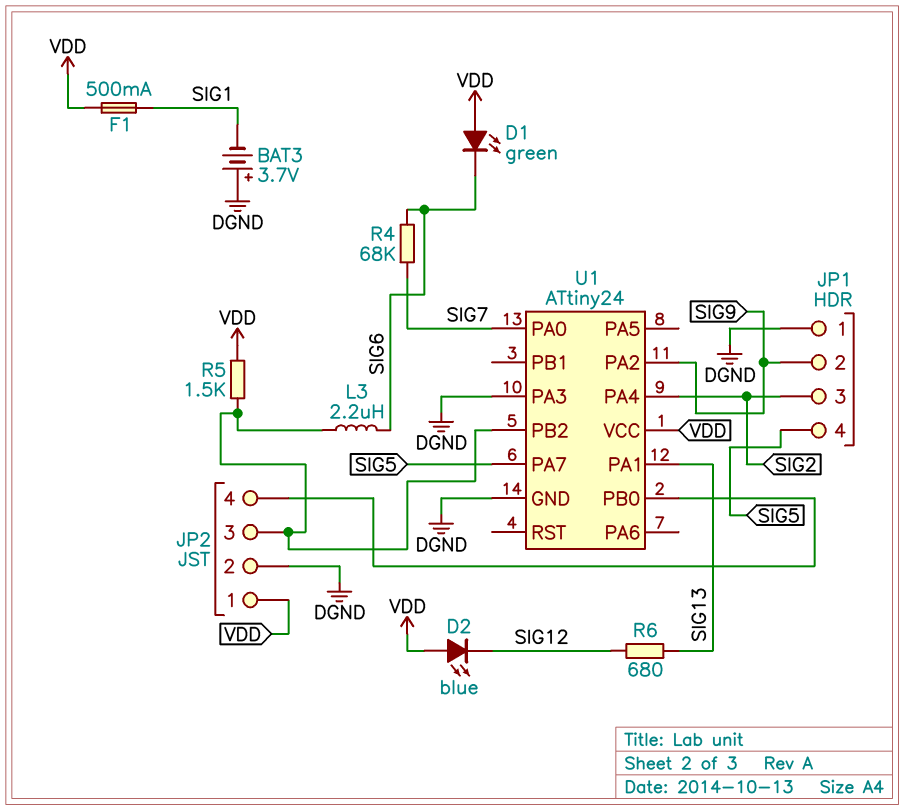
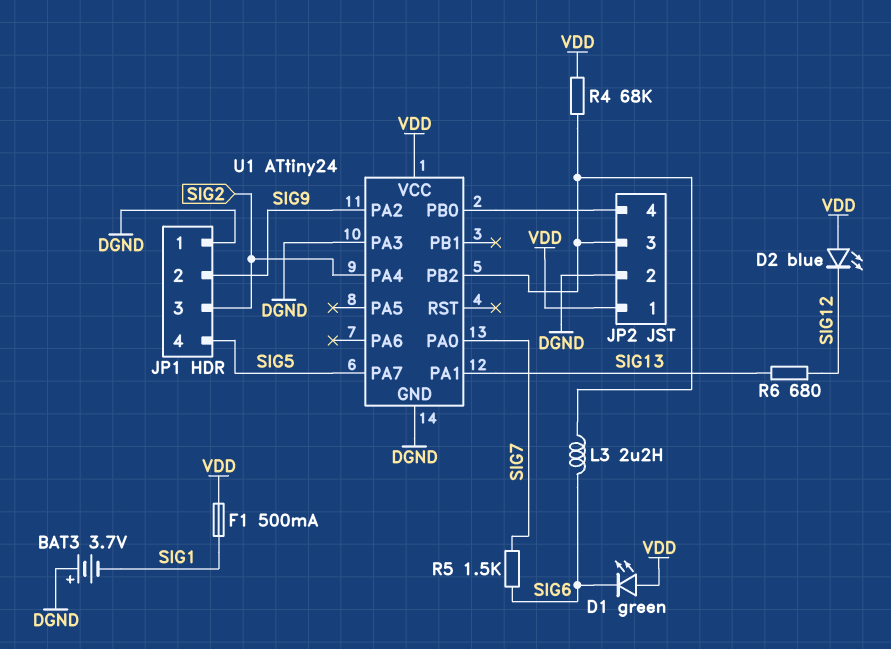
R4: 68k (SIG6, SIG7) -> 68k (JP2/3, VDD)
R5: 1.5k (JP2/3, VDD) -> 1.5k (SIG6, SIG7)

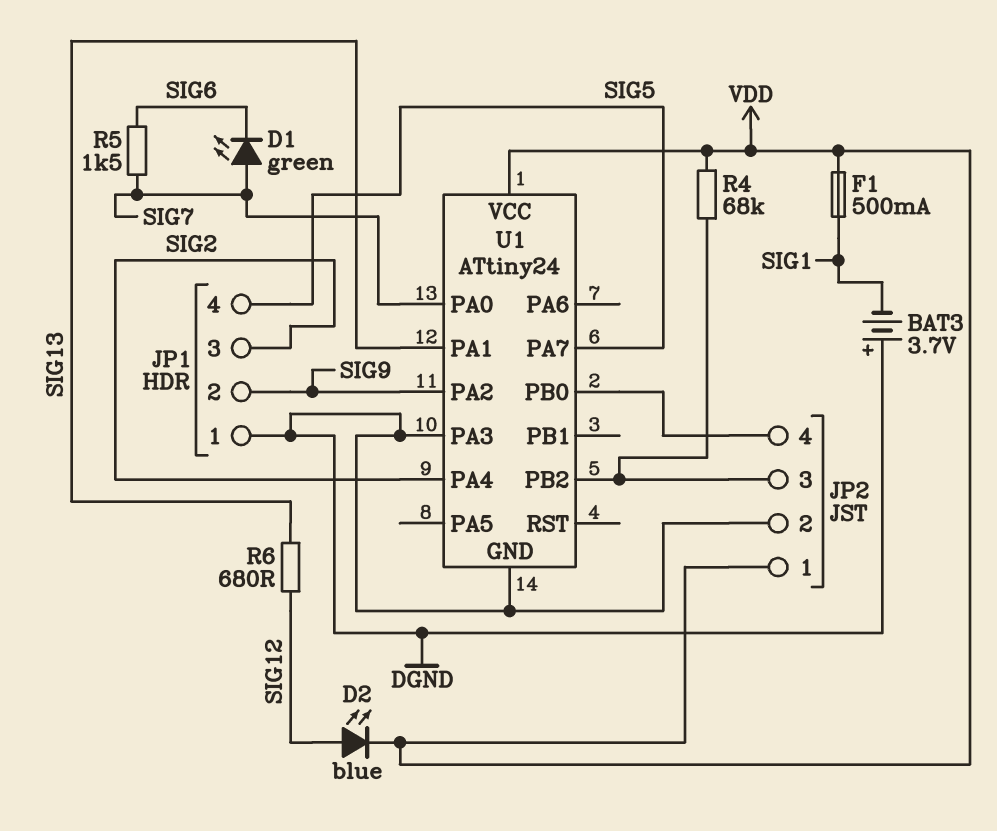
D1: LED green (A VDD, K SIG6) -> LED green (A SIG7, K SIG6)
D2: LED blue (A VDD, K SIG12) -> LED blue (A SIG12, K VDD)
L3: 2.2uH (JP2/3, SIG6) -> none

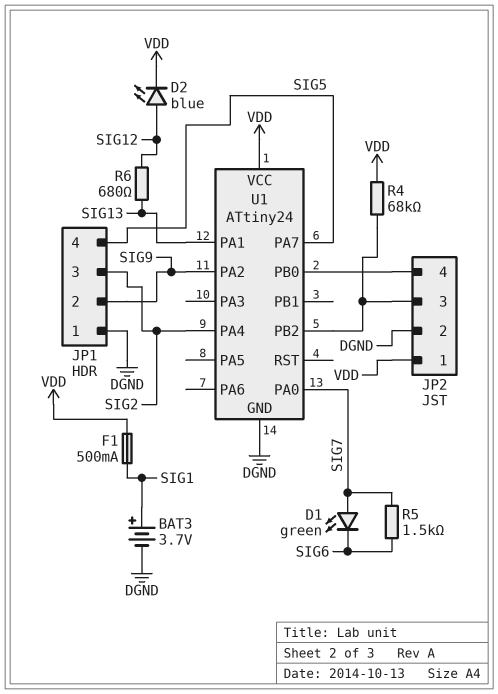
BAT3: 3.7V (plus DGND, minus SIG1) -> 3.7V (plus SIG1, minus DGND)
U1 pin PA3: DGND -> none

